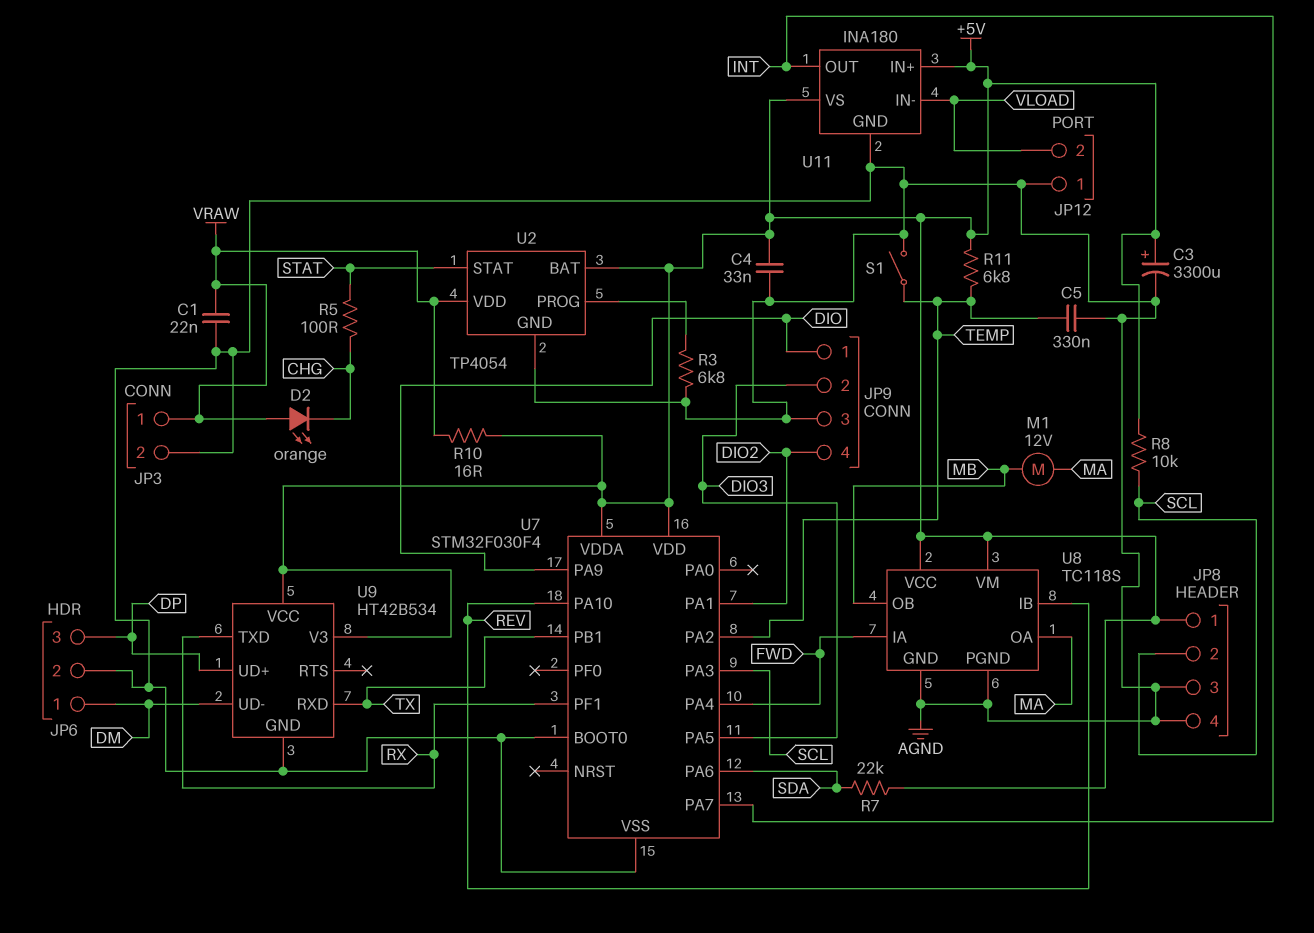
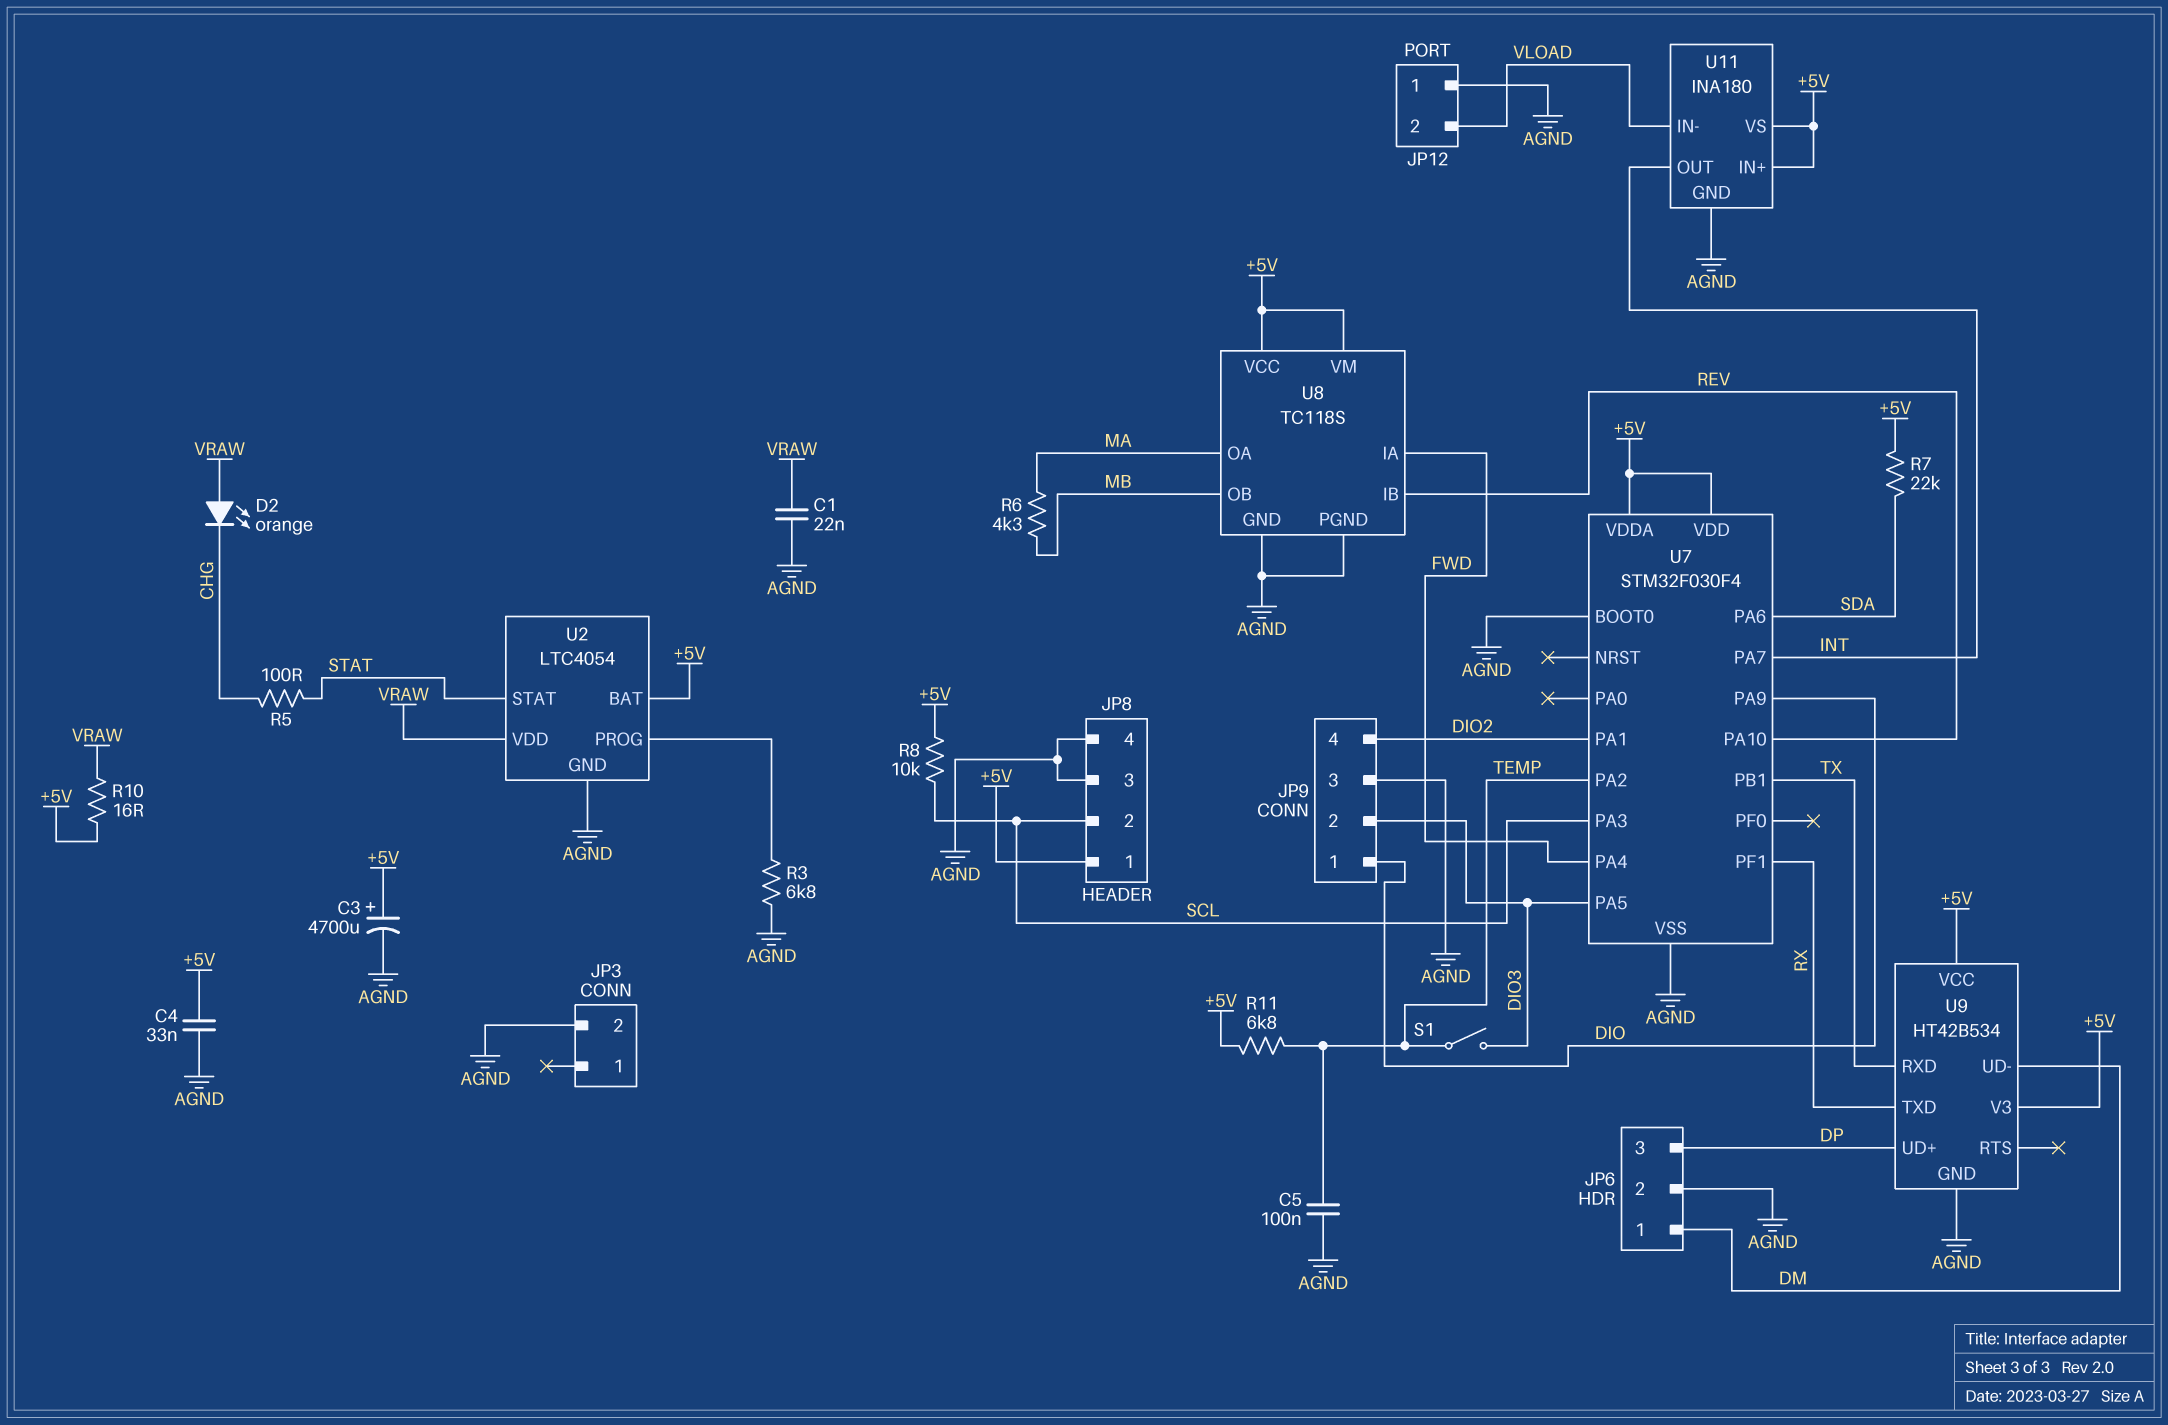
C3: 3300uF (plus +5V, minus AGND) -> 4700uF (plus +5V, minus AGND)
C5: 330nF (AGND, TEMP) -> 100nF (AGND, TEMP)
JP3 pin 1: VRAW -> none
M1: motor 12V (MA, MB) -> none
R6: none -> 4.3k (MA, MB)
S1: switch (AGND, TEMP) -> switch (DIO3, TEMP)
U2: TP4054 -> LTC4054

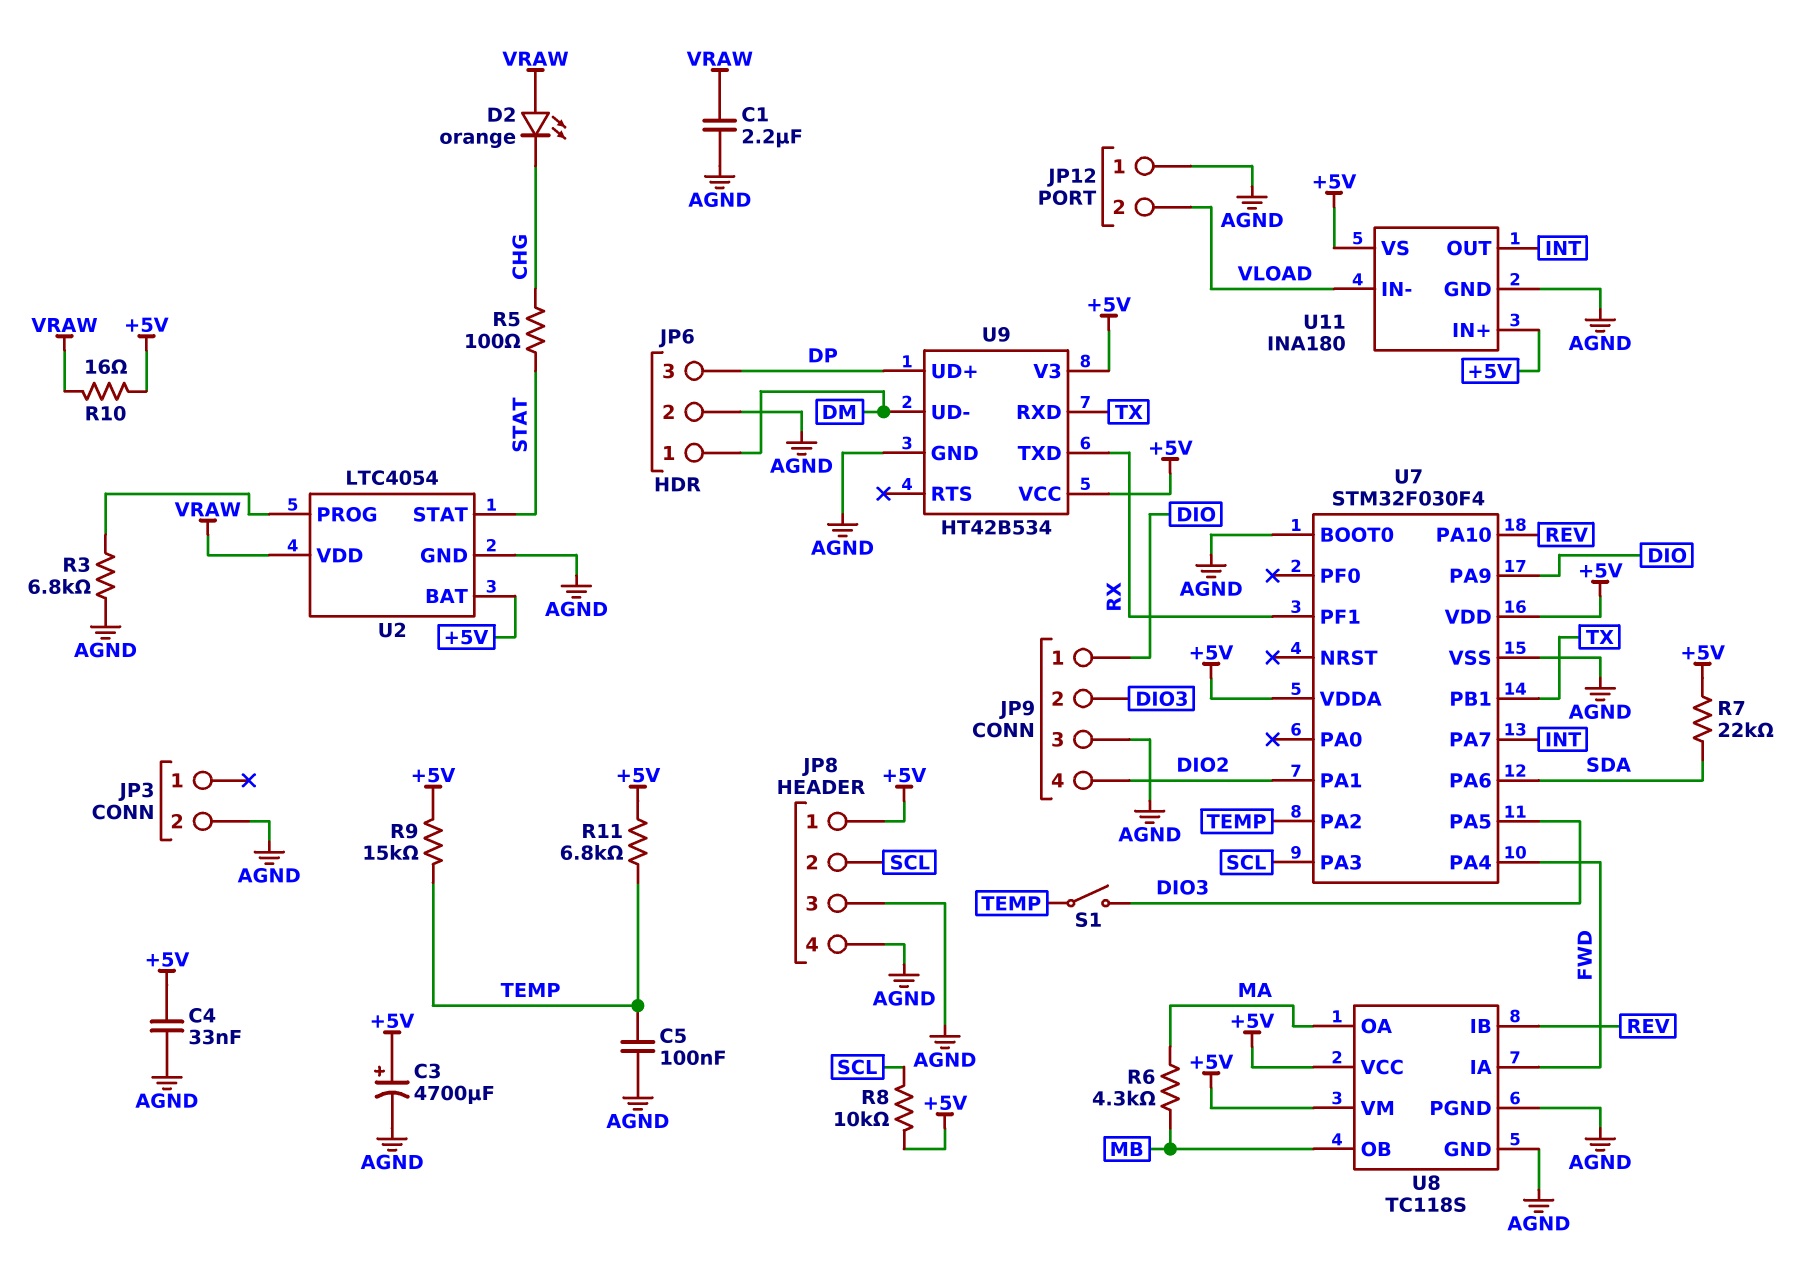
C1: 22nF (AGND, VRAW) -> 2.2uF (AGND, VRAW)
R9: none -> 15k (+5V, TEMP)

